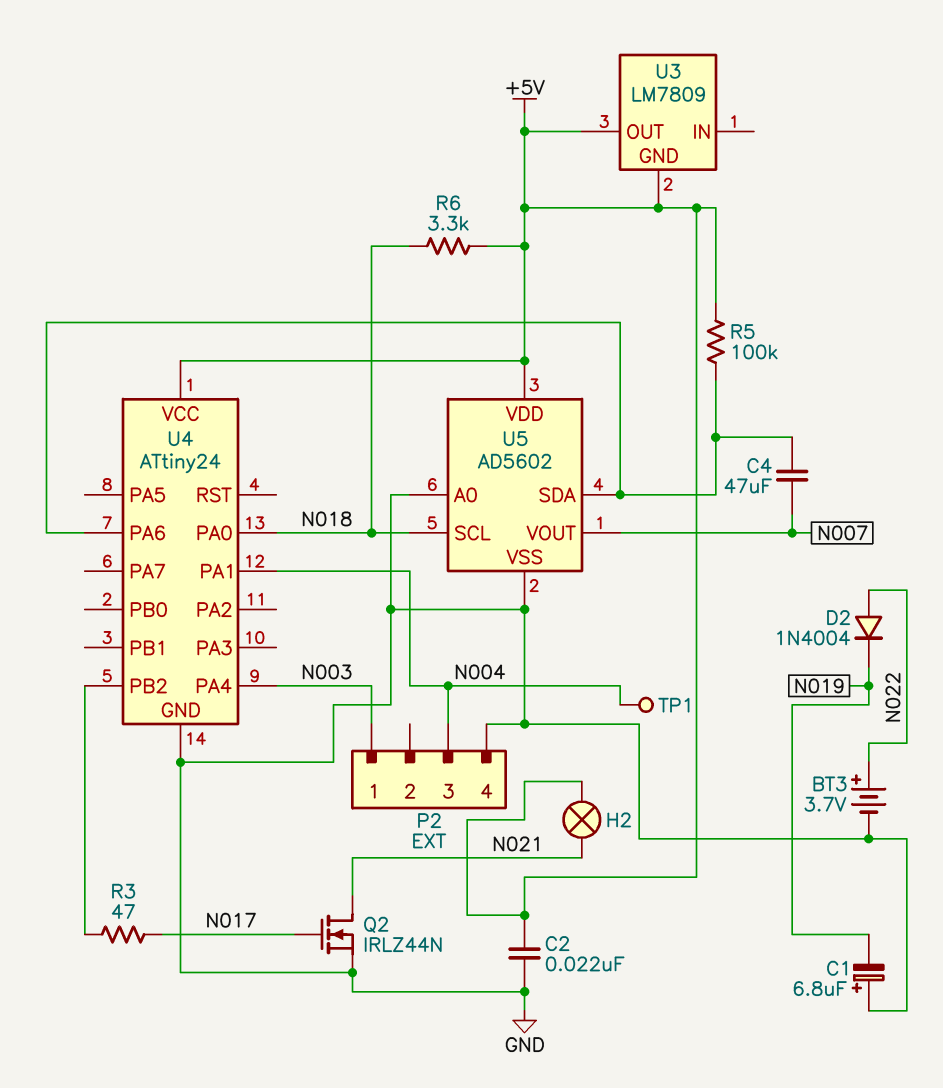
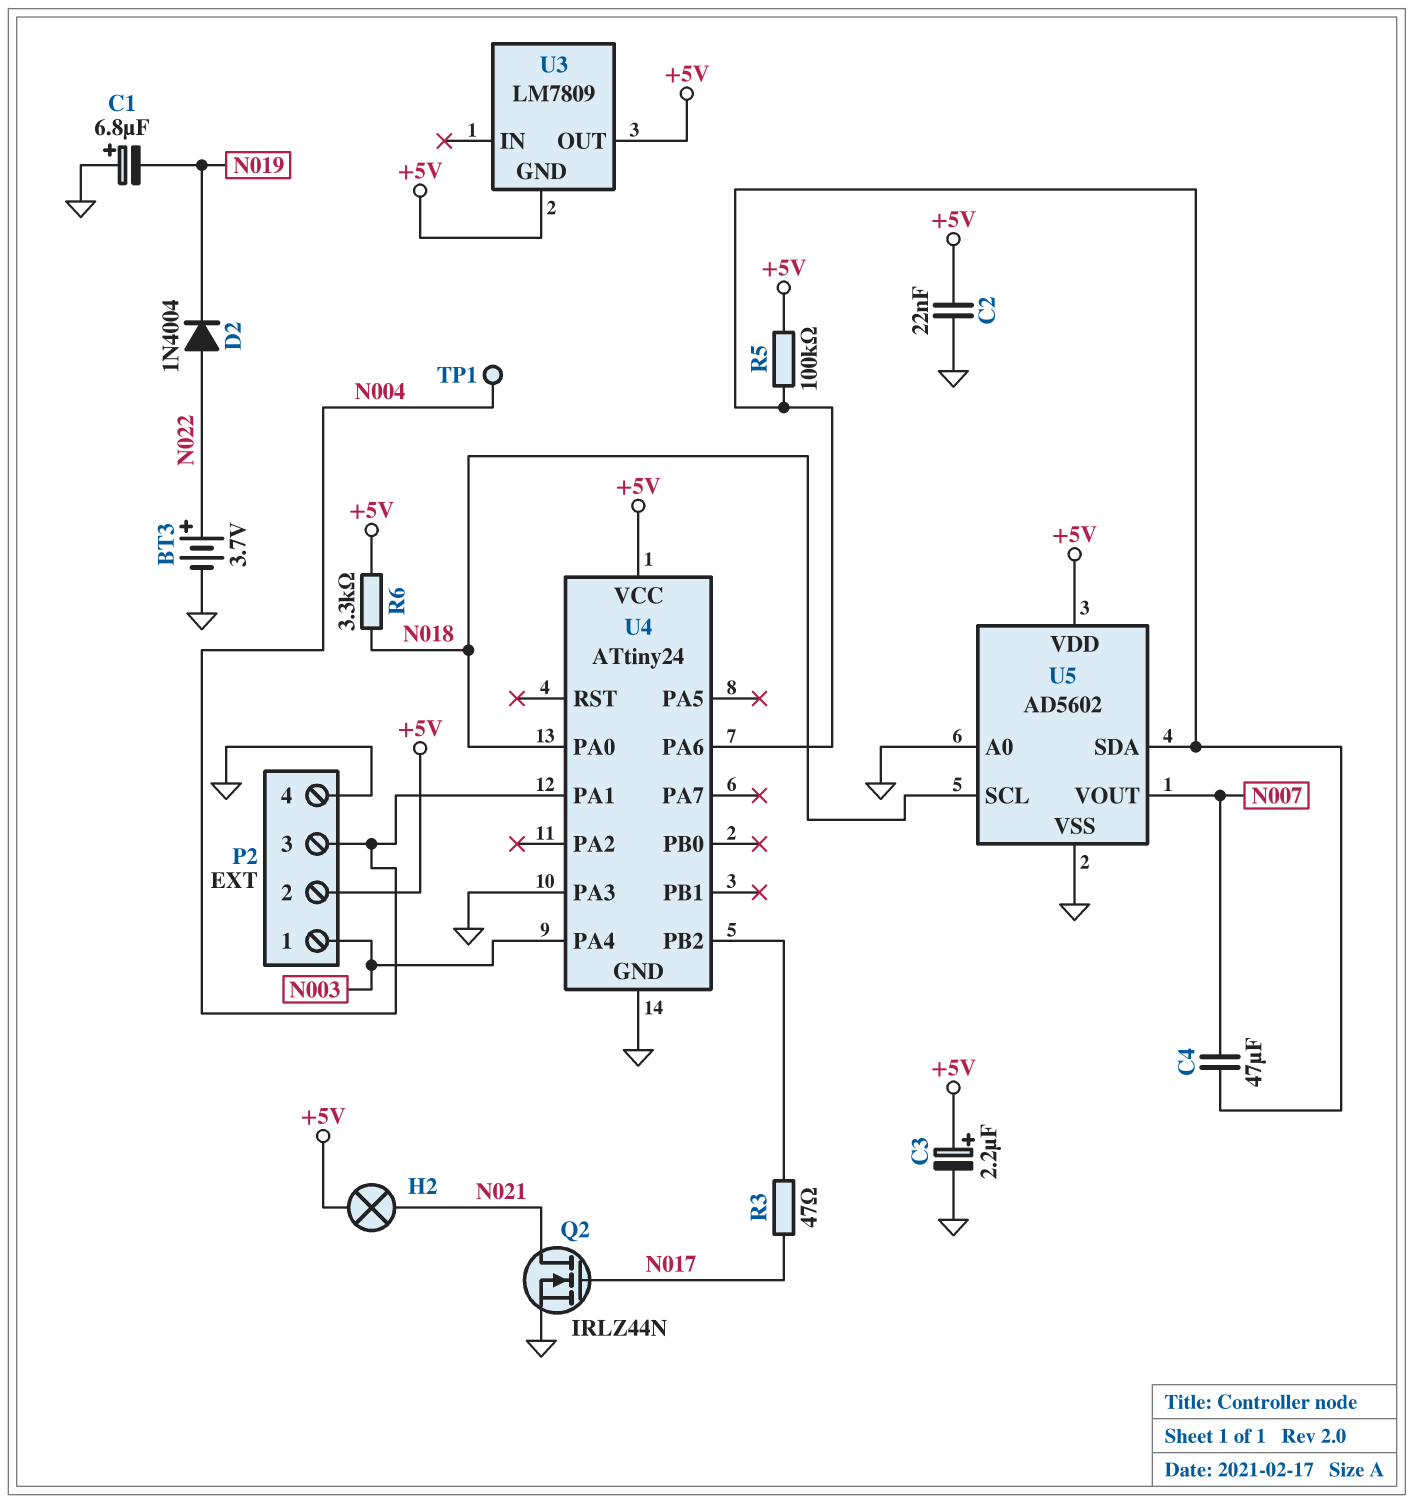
C3: none -> 2.2uF (plus +5V, minus GND)
P2 pin 2: none -> +5V
U4 pin PA3: none -> GND

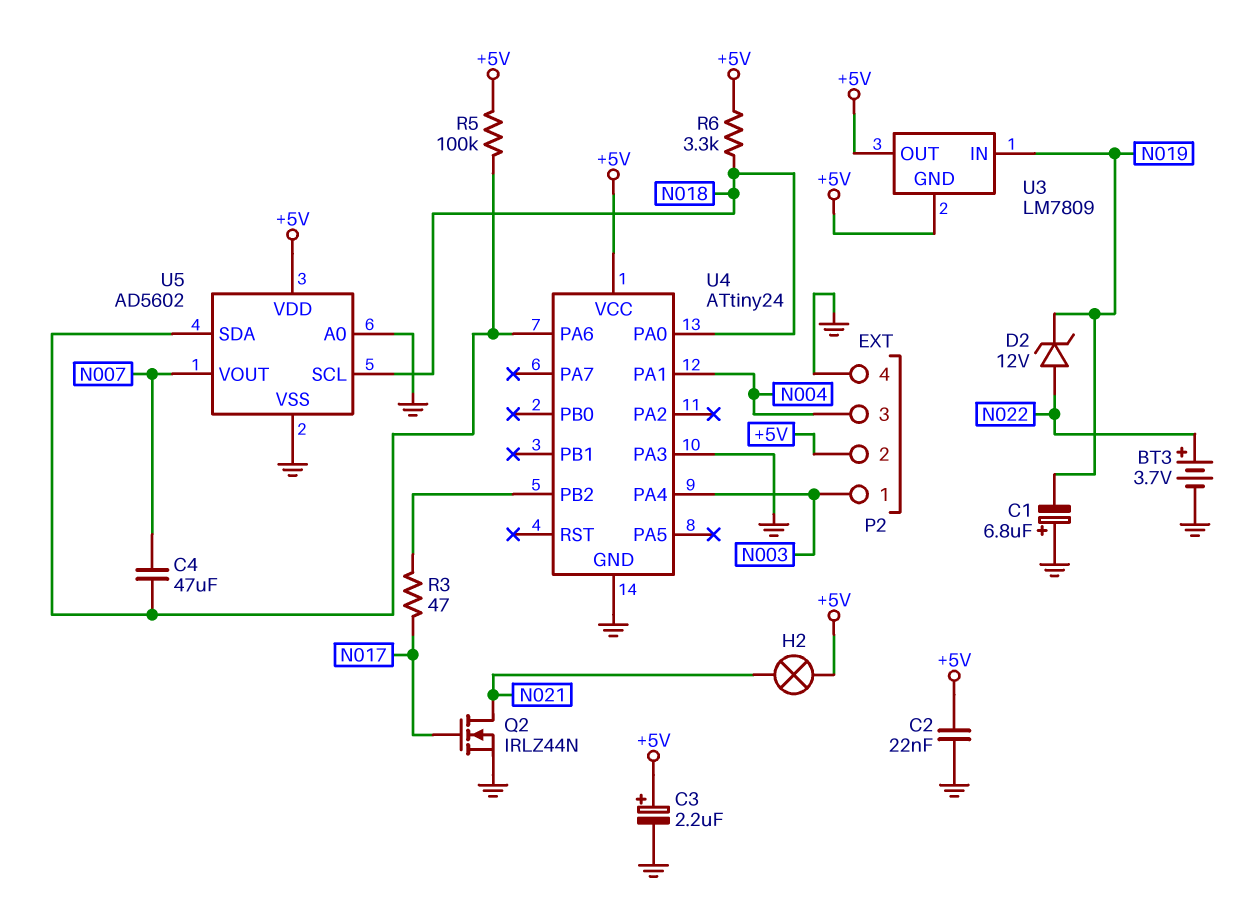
D2: diode 1N4004 (A N022, K N019) -> zener 12V (A N022, K N019)
TP1: test point (N004) -> none
U3 pin IN: none -> N019

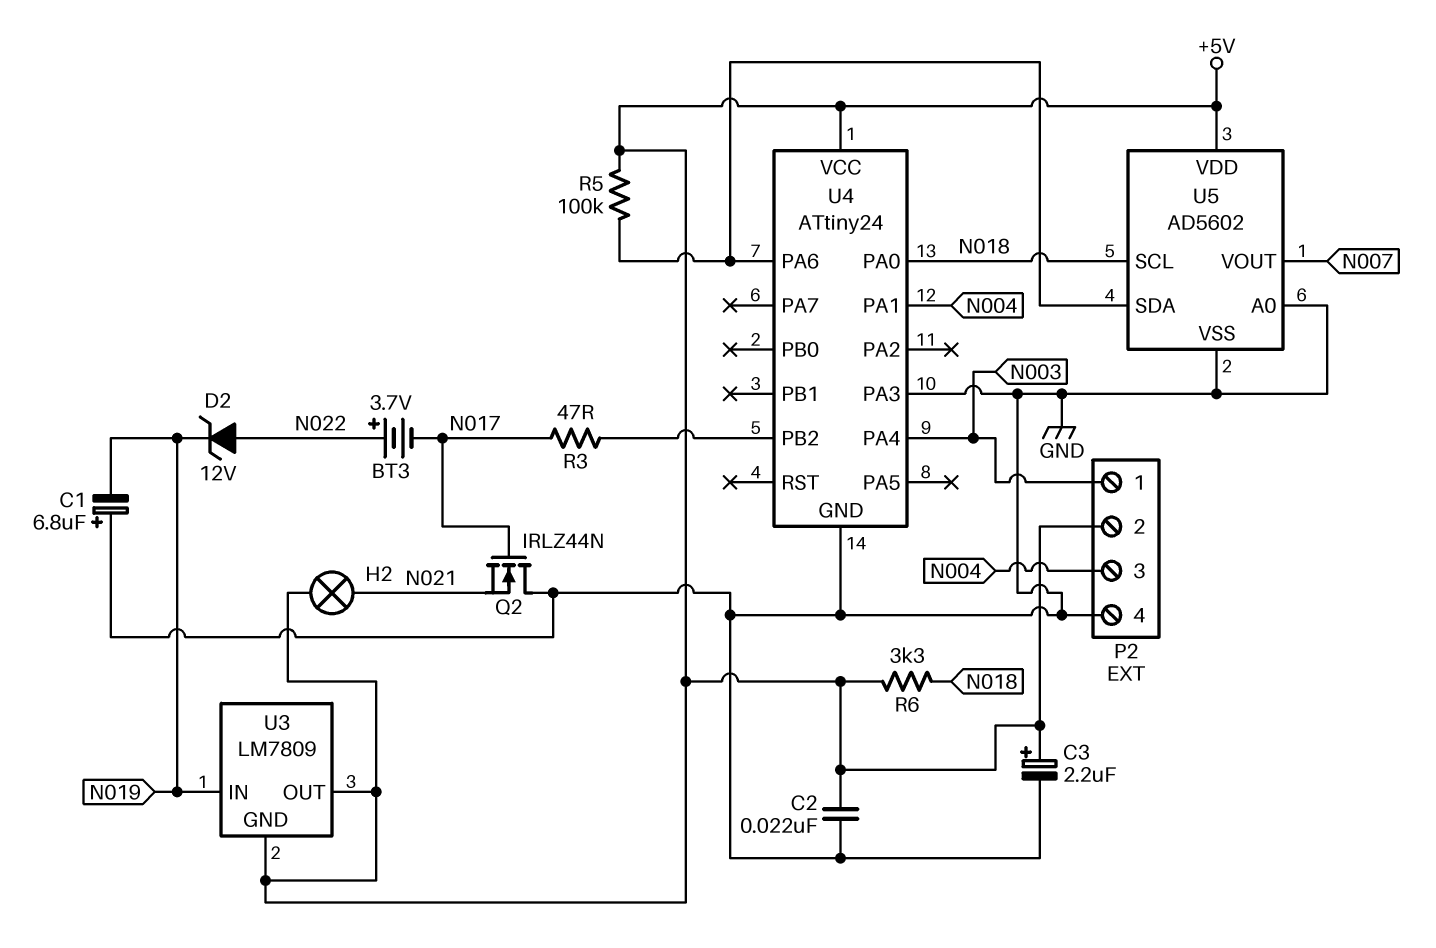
BT3: 3.7V (plus N022, minus GND) -> 3.7V (plus N022, minus N017)
C4: 47uF (N007, U4/PA6) -> none
Q2: NMOS IRLZ44N (G N017, D N021, S GND) -> NMOS IRLZ44N (G N017, D GND, S N021)

